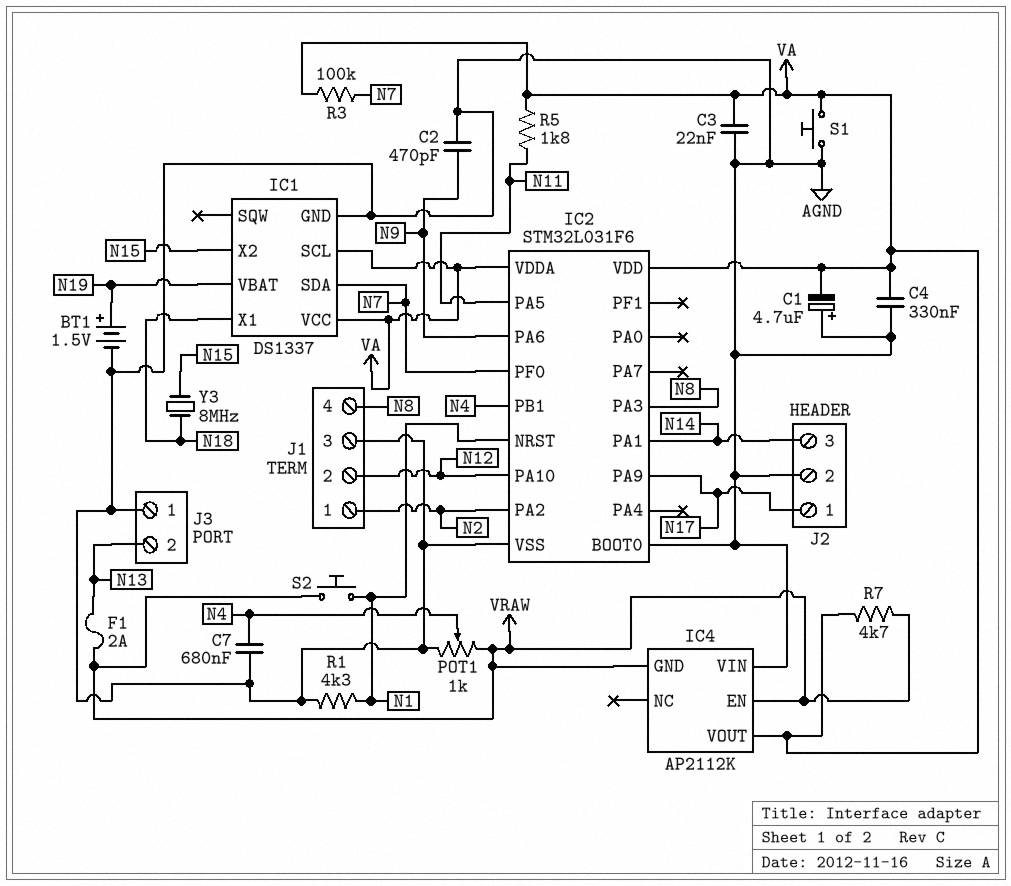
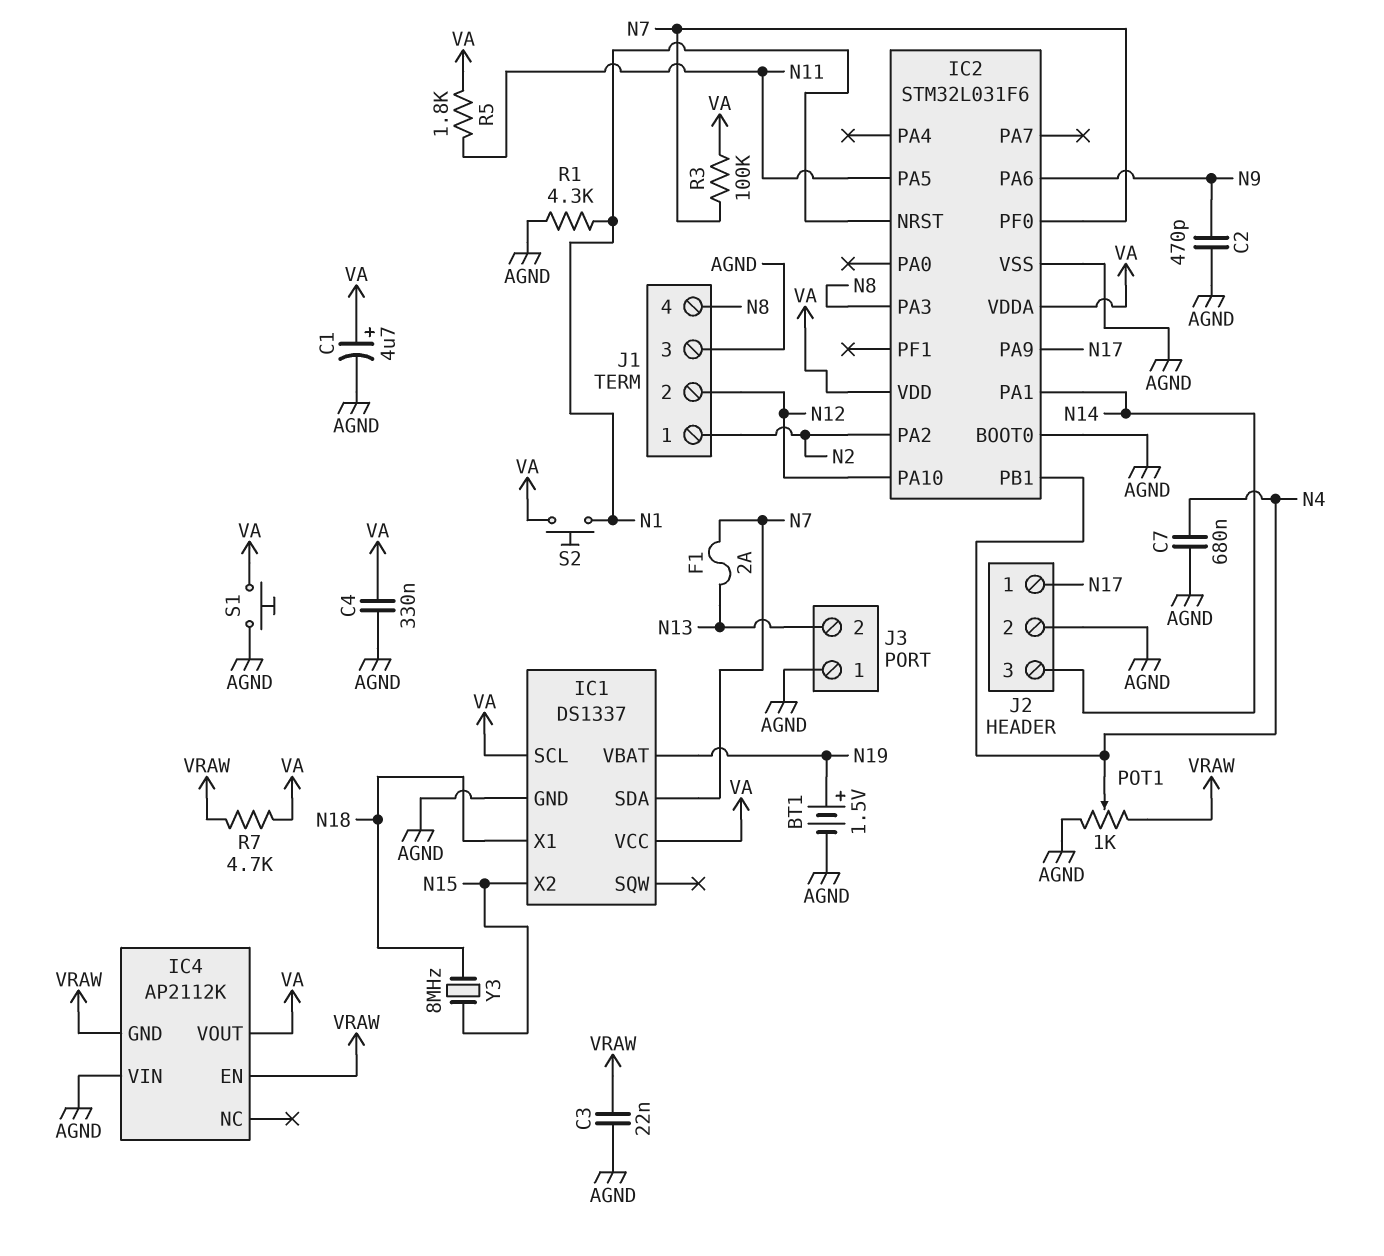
C1: 4.7uF (plus AGND, minus VA) -> 4.7uF (plus VA, minus AGND)
C3: 22nF (AGND, VA) -> 22nF (AGND, VRAW)
F1: 2A (N13, VRAW) -> 2A (N7, N13)
S2: button (N1, VRAW) -> button (N1, VA)

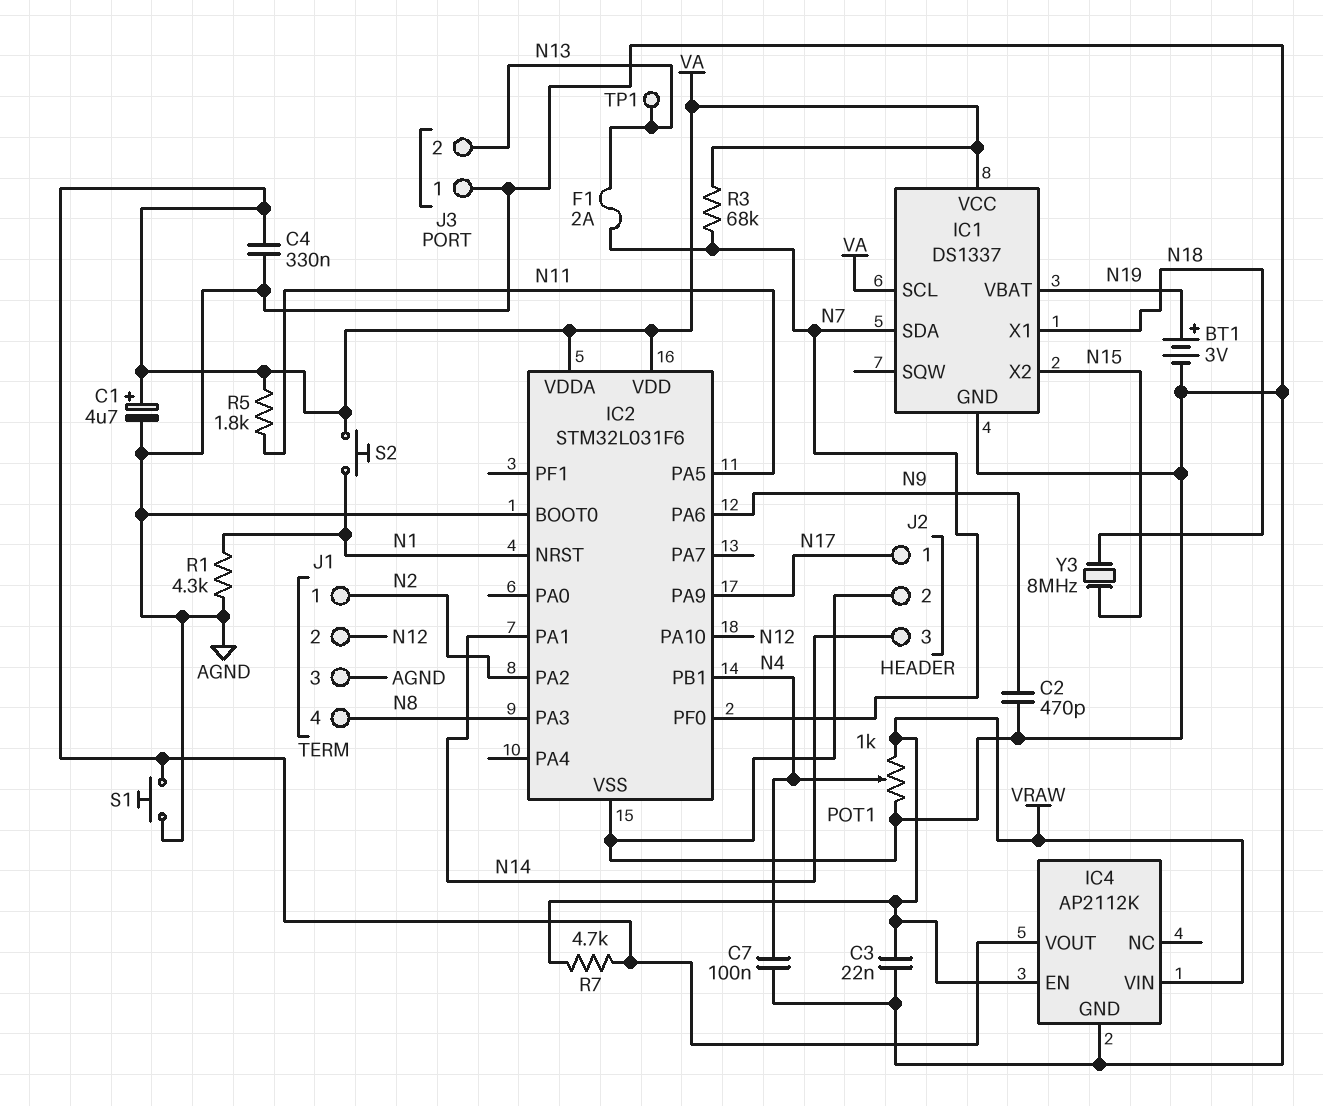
BT1: 1.5V (plus N19, minus AGND) -> 3V (plus N19, minus AGND)
C7: 680nF (AGND, N4) -> 100nF (AGND, N4)
IC4 pin GND: VRAW -> AGND
IC4 pin VIN: AGND -> VRAW
R3: 100k (N7, VA) -> 68k (N7, VA)
TP1: none -> test point (N13)

